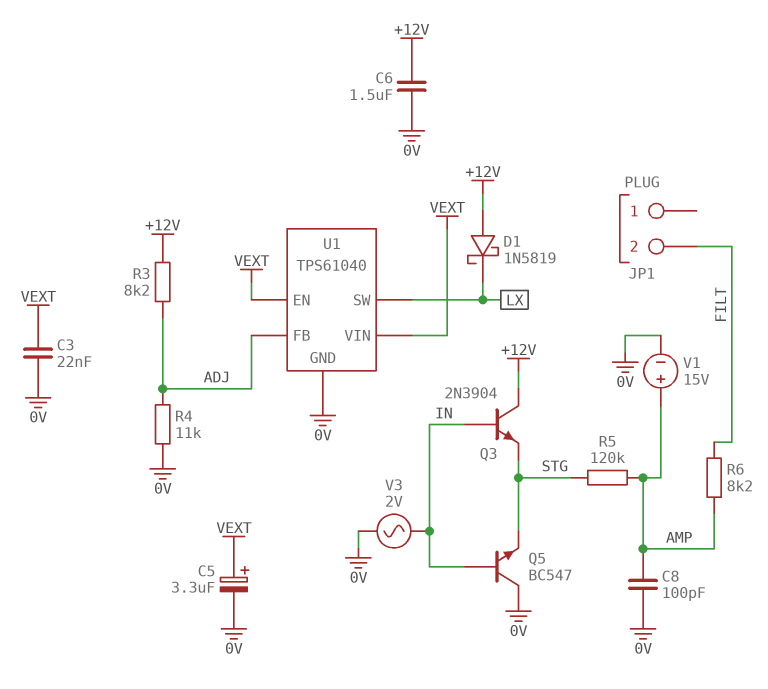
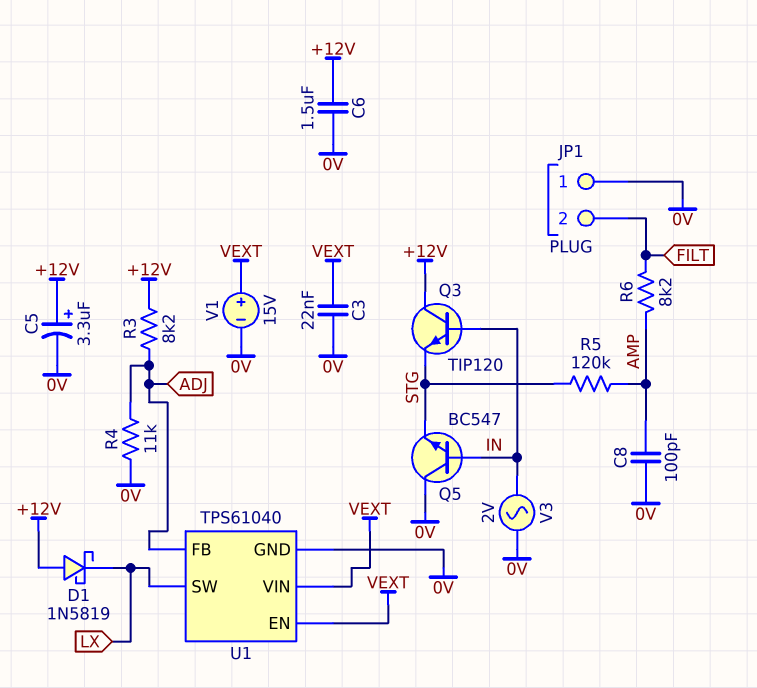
C5: 3.3uF (plus VEXT, minus 0V) -> 3.3uF (plus +12V, minus 0V)
JP1 pin 1: none -> 0V
Q3: NPN 2N3904 (B IN, C +12V, E STG) -> NPN TIP120 (B IN, C +12V, E STG)
V1: 15V (plus AMP, minus 0V) -> 15V (plus VEXT, minus 0V)

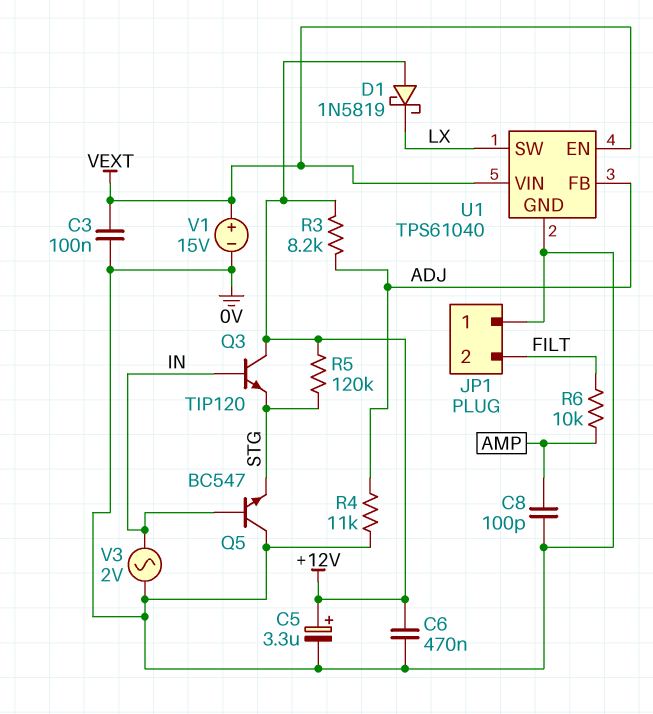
C3: 22nF (0V, VEXT) -> 100nF (0V, VEXT)
C6: 1.5uF (+12V, 0V) -> 470nF (+12V, 0V)
R5: 120k (AMP, STG) -> 120k (+12V, STG)
R6: 8.2k (AMP, FILT) -> 10k (AMP, FILT)

